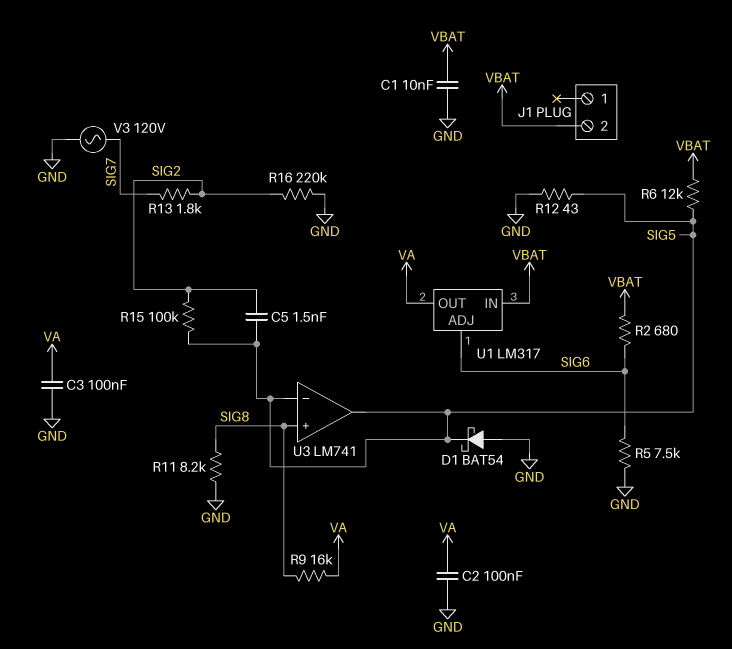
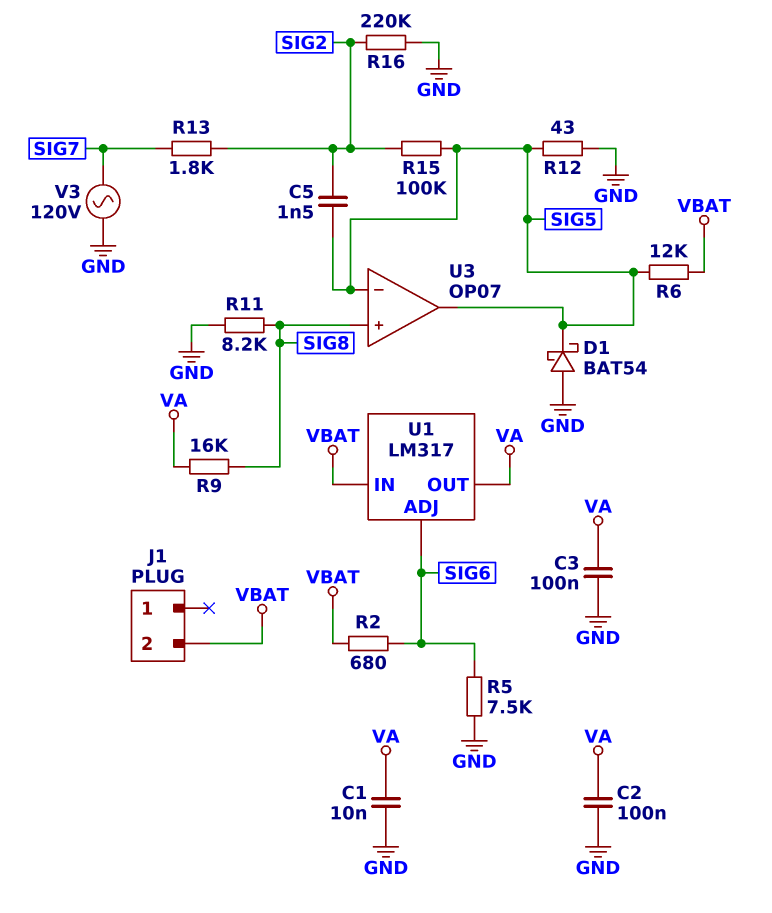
C1: 10nF (GND, VBAT) -> 10nF (GND, VA)
U3: LM741 -> OP07

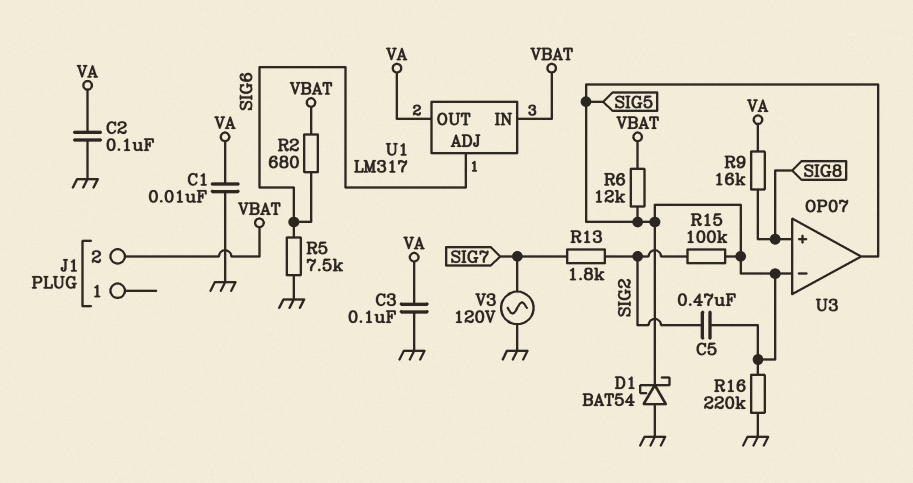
C5: 1.5nF (SIG2, SIG5) -> 470nF (SIG2, SIG5)
R11: 8.2k (GND, SIG8) -> none
R12: 43 (GND, SIG5) -> none
R16: 220k (GND, SIG2) -> 220k (GND, SIG5)

